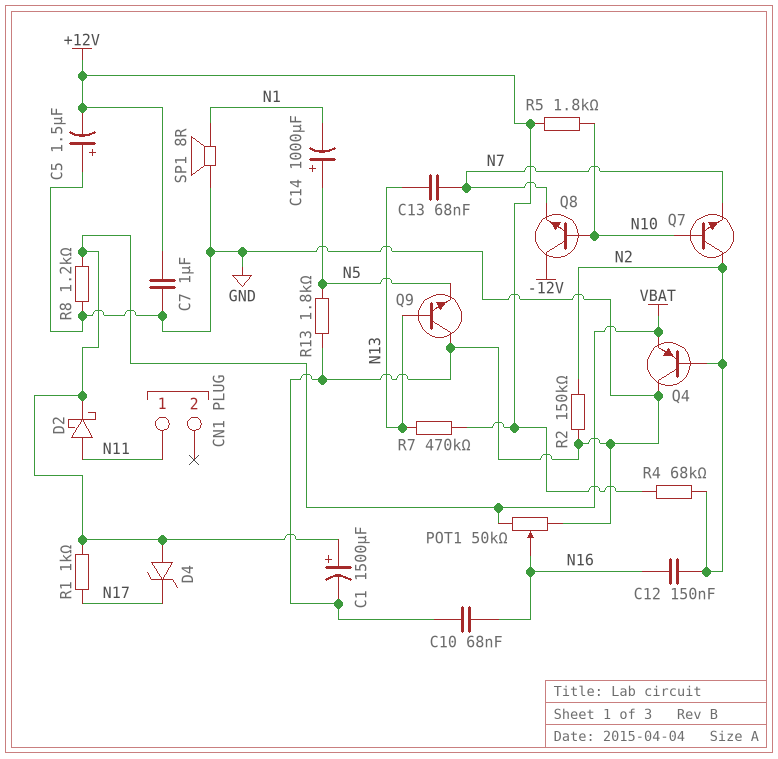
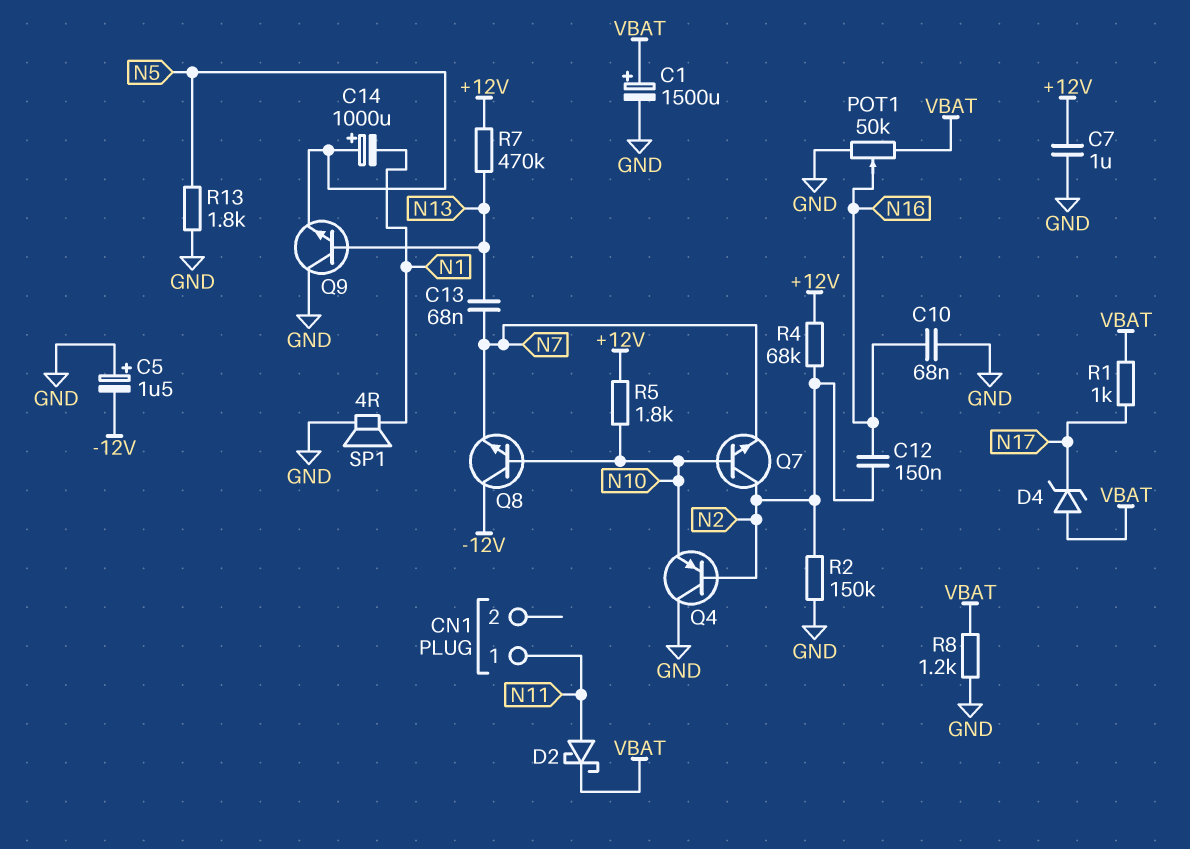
C5: 1.5uF (plus GND, minus +12V) -> 1.5uF (plus GND, minus -12V)
Q4: PNP (B N2, C GND, E VBAT) -> PNP (B N2, C GND, E N10)
SP1: speaker 8R (GND, N1) -> speaker 4R (GND, N1)

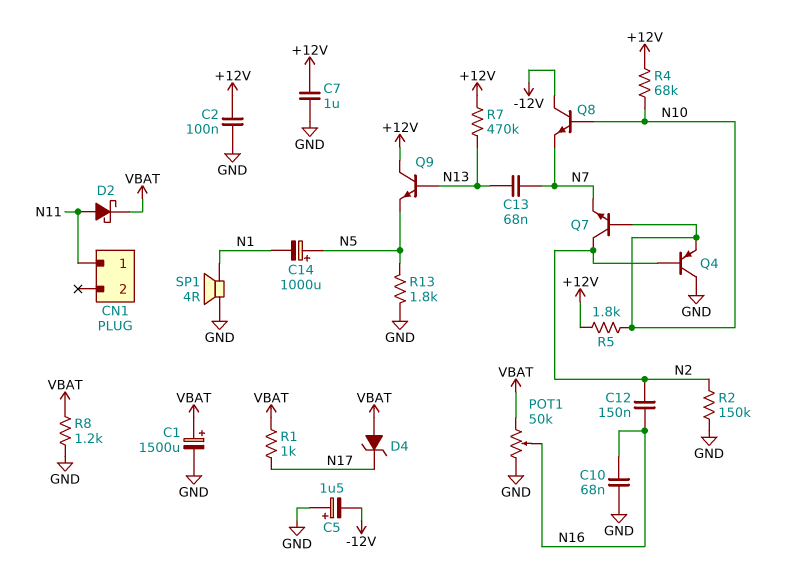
C2: none -> 100nF (+12V, GND)
Q9: NPN (B N13, C GND, E N5) -> NPN (B N13, C +12V, E N5)
R4: 68k (+12V, N2) -> 68k (+12V, N10)

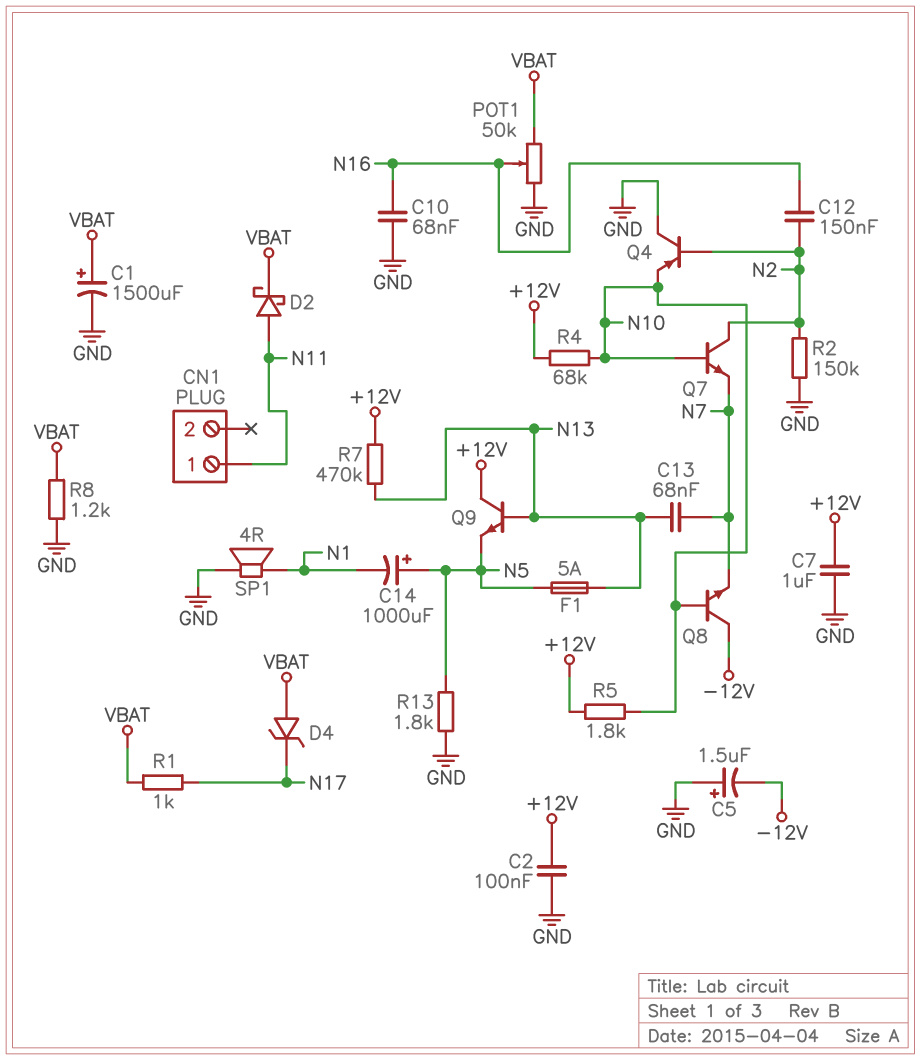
F1: none -> 5A (N5, N13)

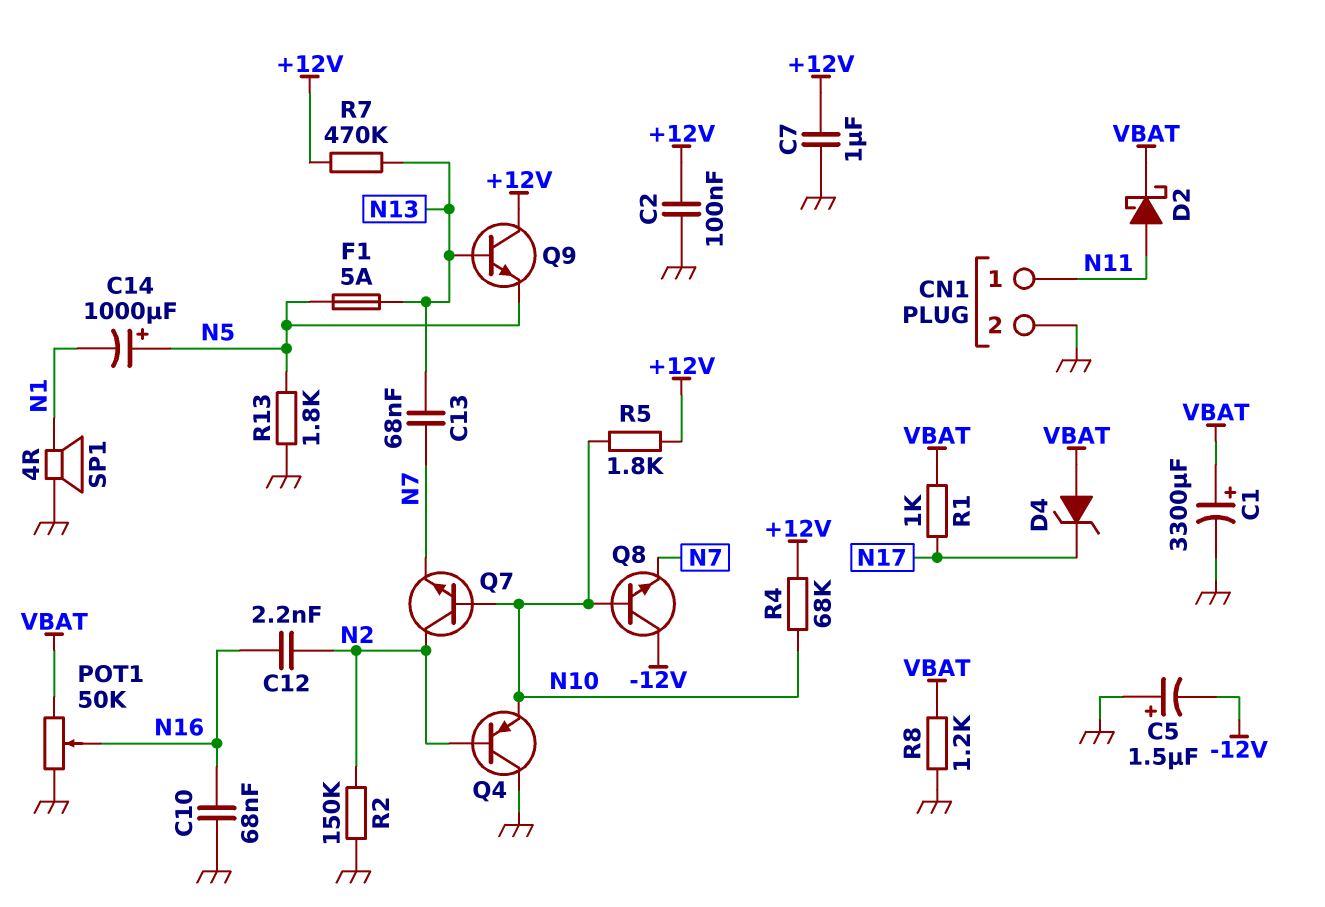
C1: 1500uF (plus VBAT, minus GND) -> 3300uF (plus VBAT, minus GND)
C12: 150nF (N2, N16) -> 2.2nF (N2, N16)
CN1 pin 2: none -> GND

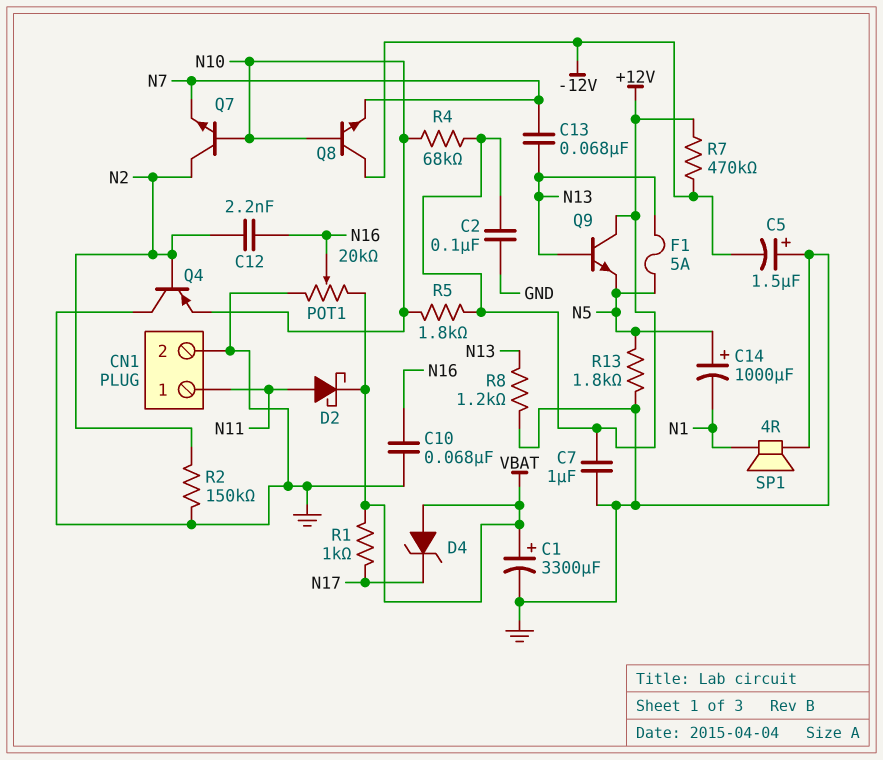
POT1: 50k (GND, VBAT, wiper N16) -> 20k (GND, VBAT, wiper N16)
R7: 470k (+12V, N13) -> 470k (+12V, -12V)
R8: 1.2k (GND, VBAT) -> 1.2k (GND, N13)

